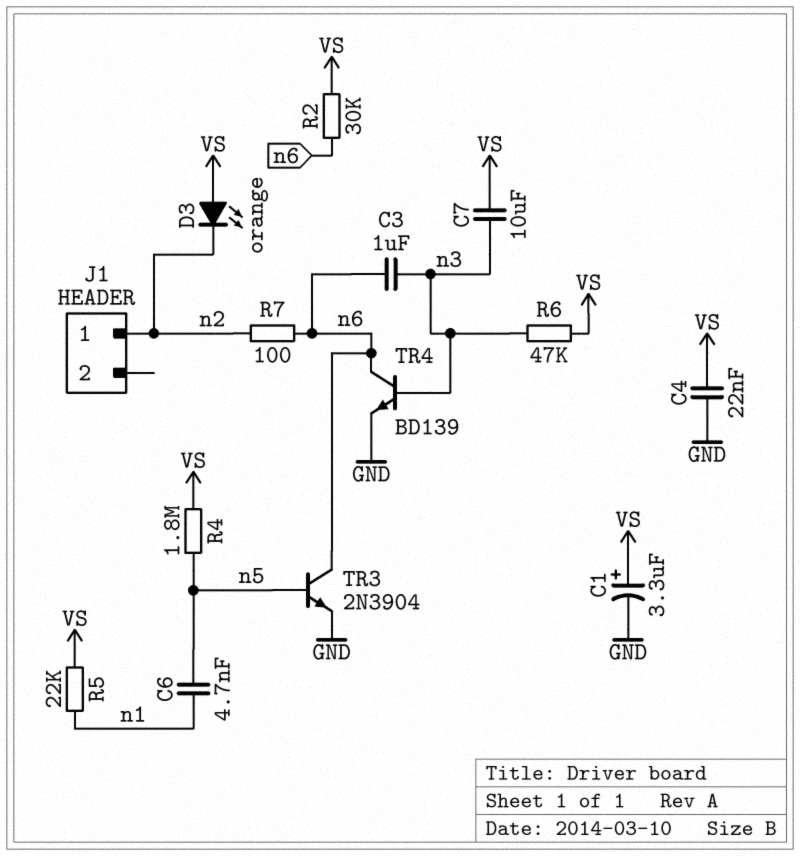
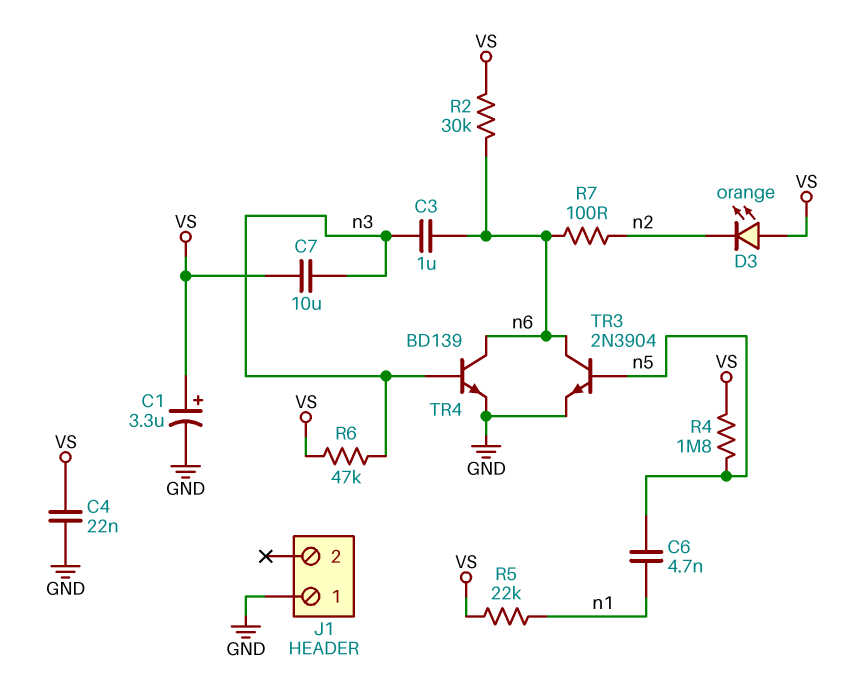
J1 pin 1: n2 -> GND

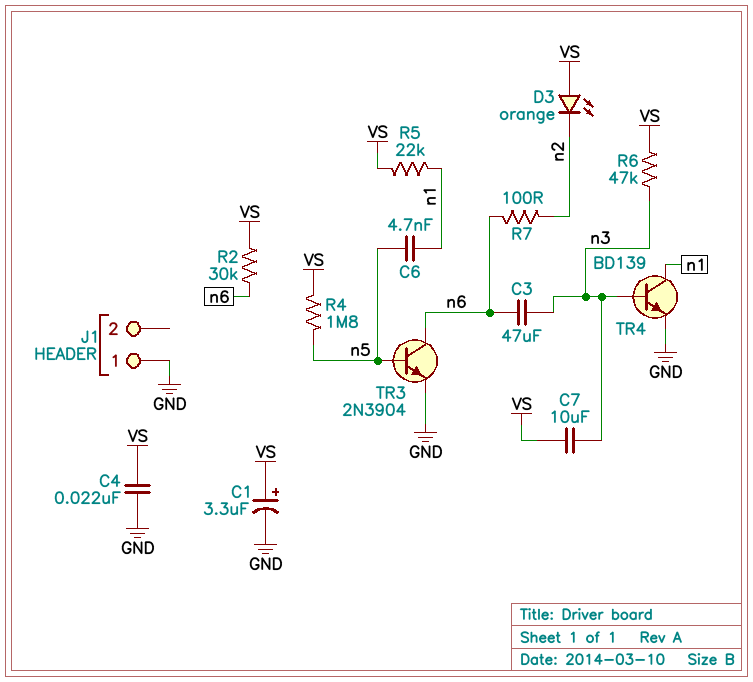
C3: 1uF (n3, n6) -> 47uF (n3, n6)
TR4: NPN BD139 (B n3, C n6, E GND) -> NPN BD139 (B n3, C n1, E GND)

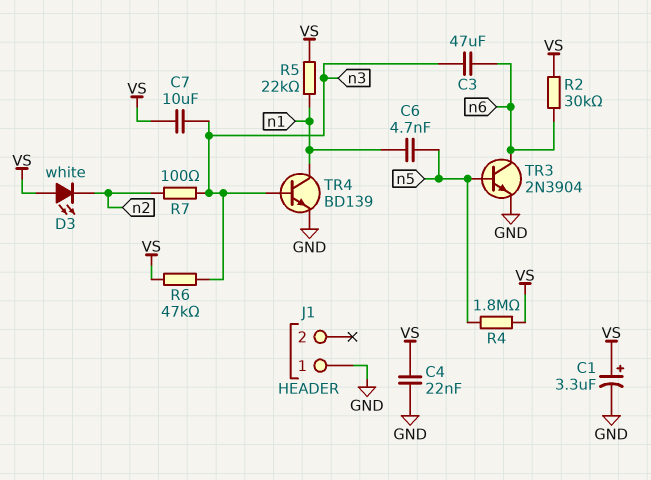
D3: LED orange (A VS, K n2) -> LED white (A VS, K n2)
R7: 100 (n2, n6) -> 100 (n2, n3)

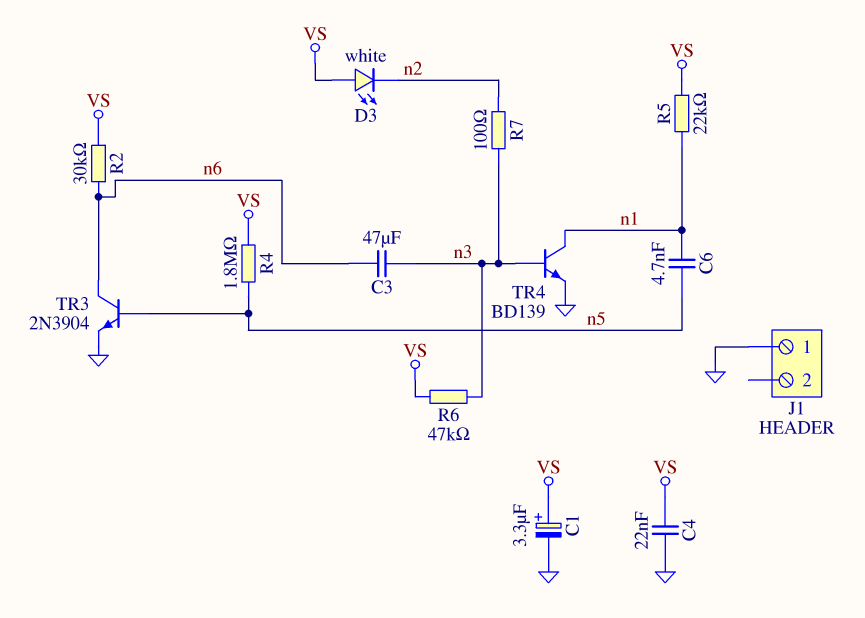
C7: 10uF (VS, n3) -> none

